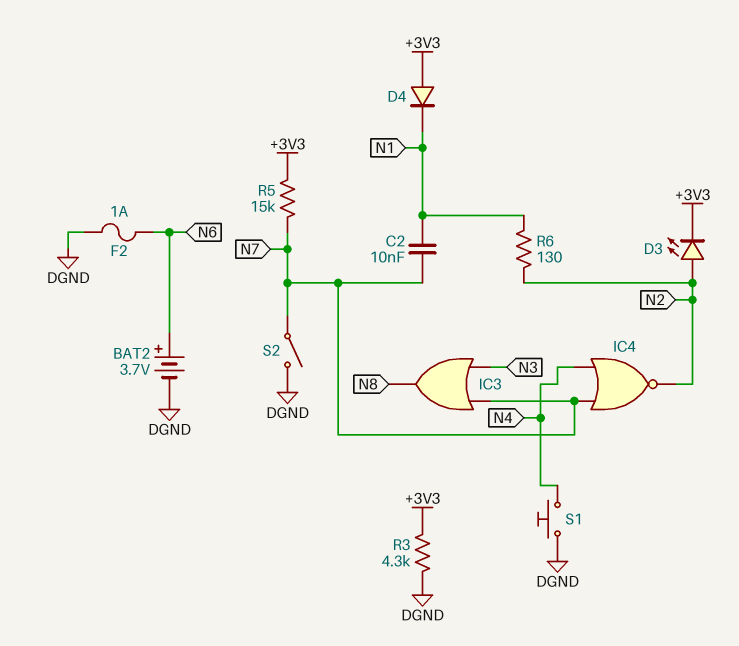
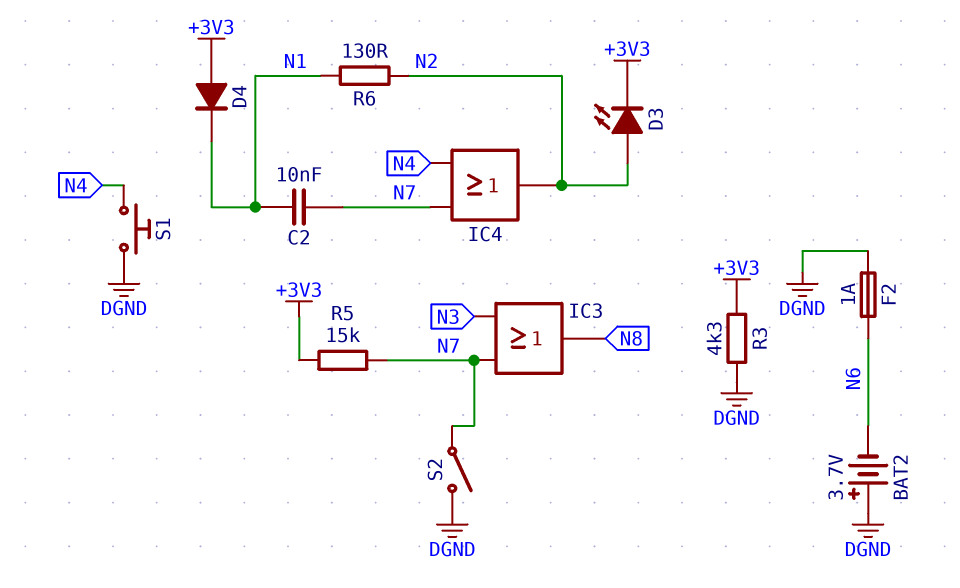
BAT2: 3.7V (plus N6, minus DGND) -> 3.7V (plus DGND, minus N6)
IC4: NOR (in N4, in N7, out N2) -> OR (in N4, in N7, out N2)

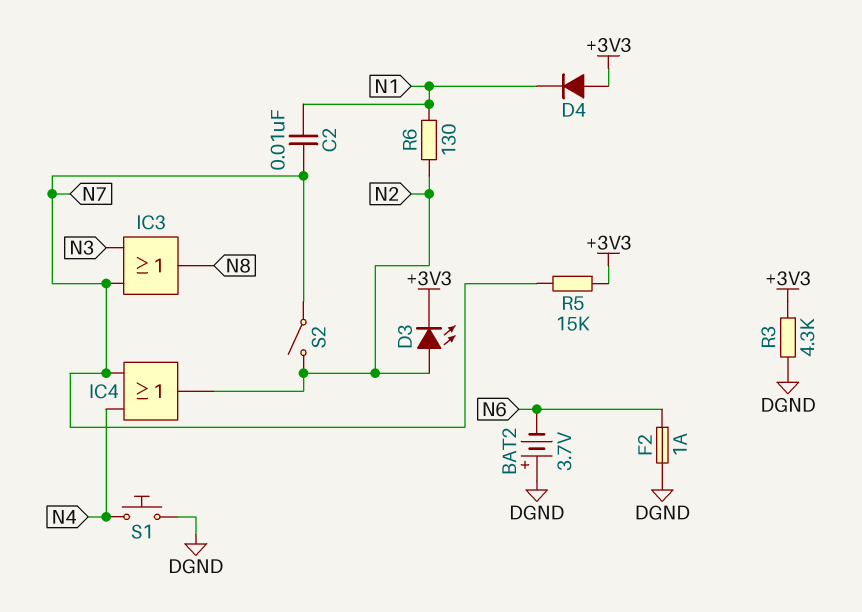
S2: switch (DGND, N7) -> switch (N2, N7)

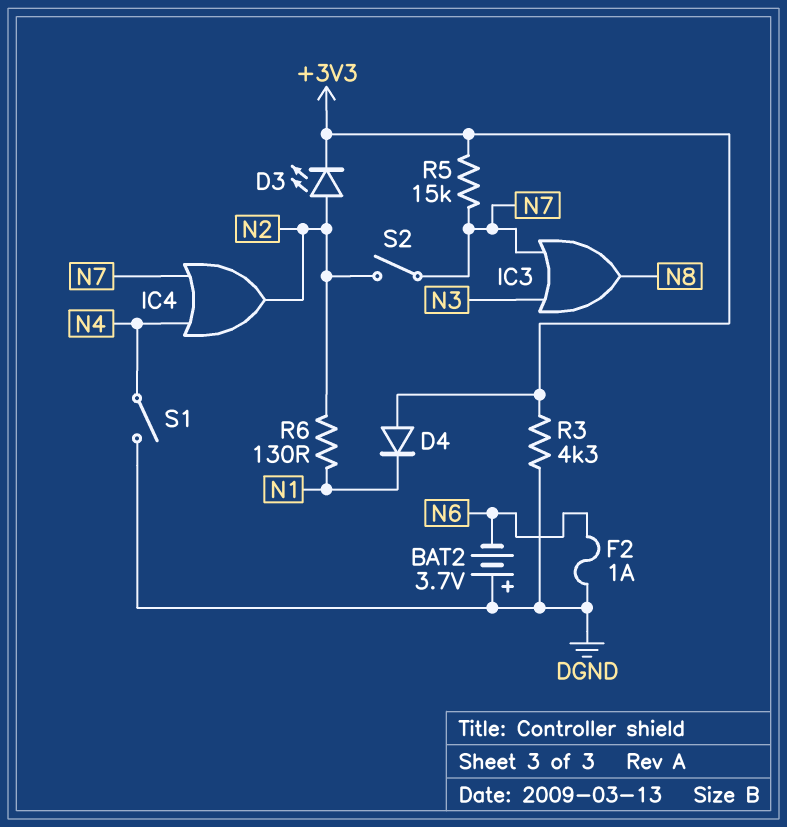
C2: 10nF (N1, N7) -> none
S1: button (DGND, N4) -> switch (DGND, N4)

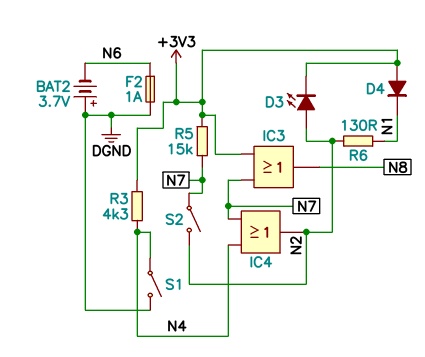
IC3: OR (in N3, in N7, out N8) -> OR (in +3V3, in N7, out N8)
R3: 4.3k (+3V3, DGND) -> 4.3k (+3V3, N4)

